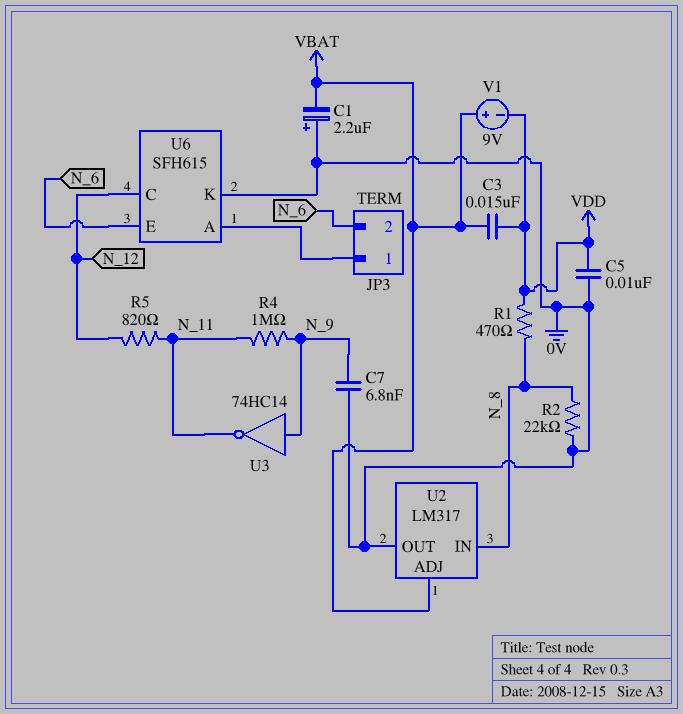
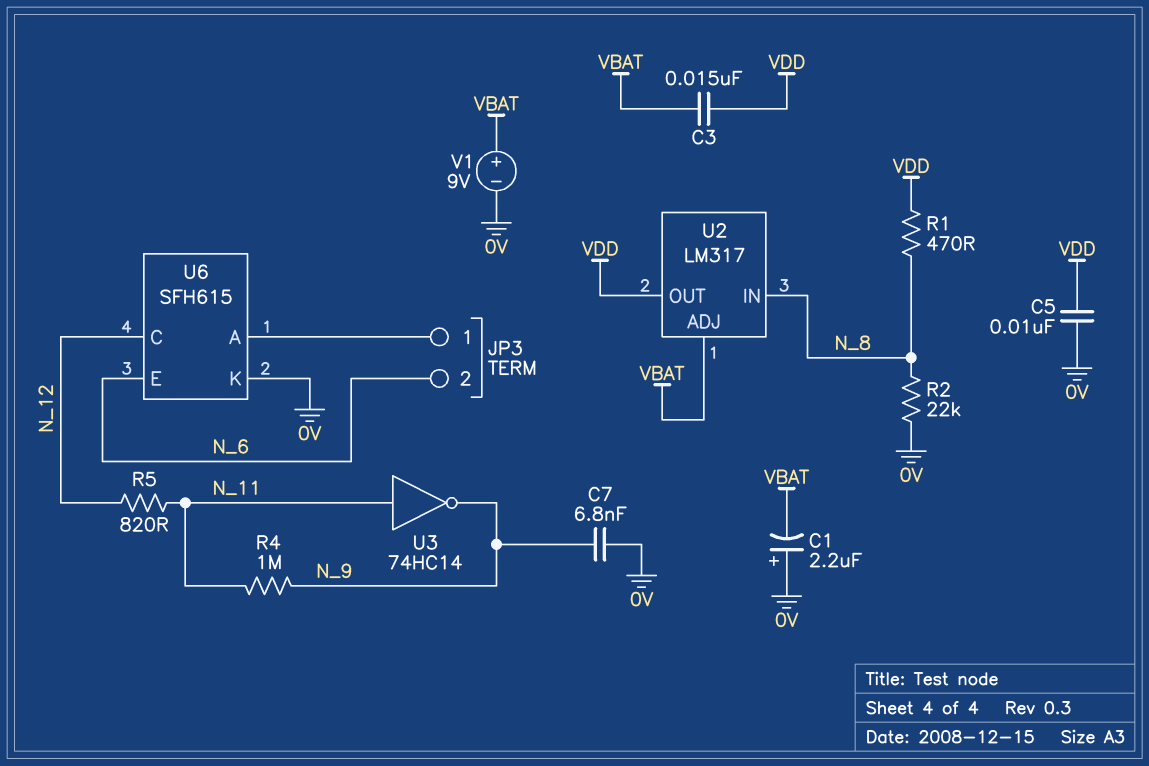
U2 pin OUT: 0V -> VDD
U3: NOT 74HC14 (in N_9, out N_11) -> NOT 74HC14 (in N_11, out N_9)
V1: 9V (plus VBAT, minus VDD) -> 9V (plus VBAT, minus 0V)

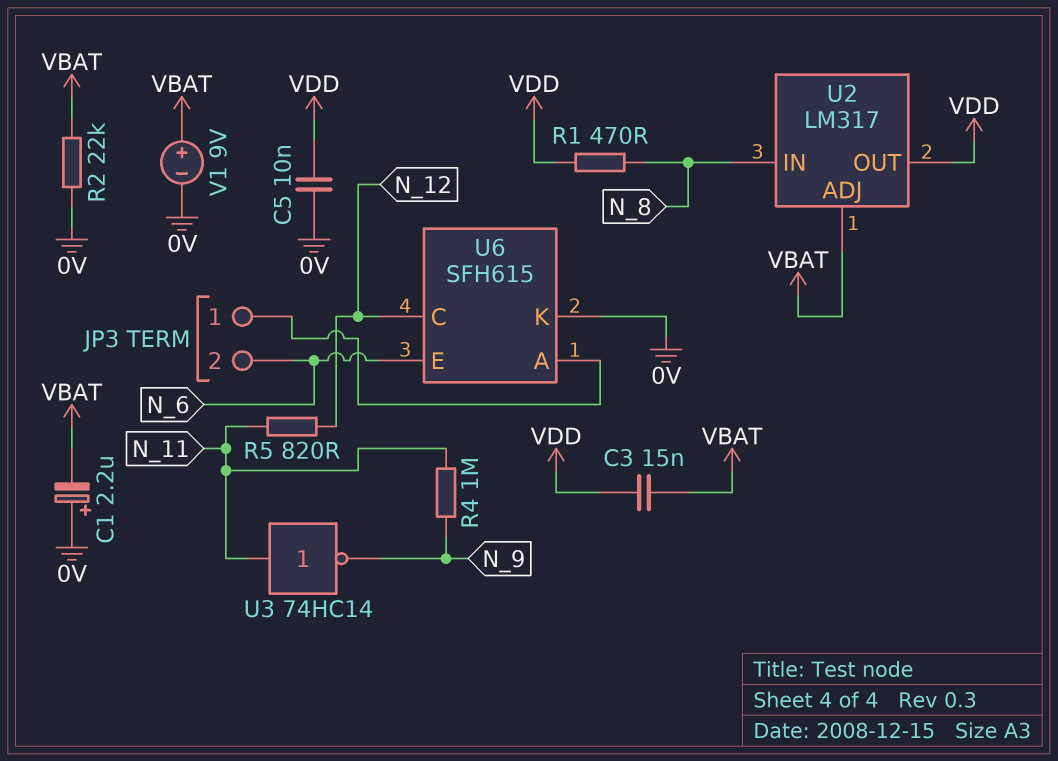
C7: 6.8nF (0V, N_9) -> none
R2: 22k (0V, N_8) -> 22k (0V, VBAT)

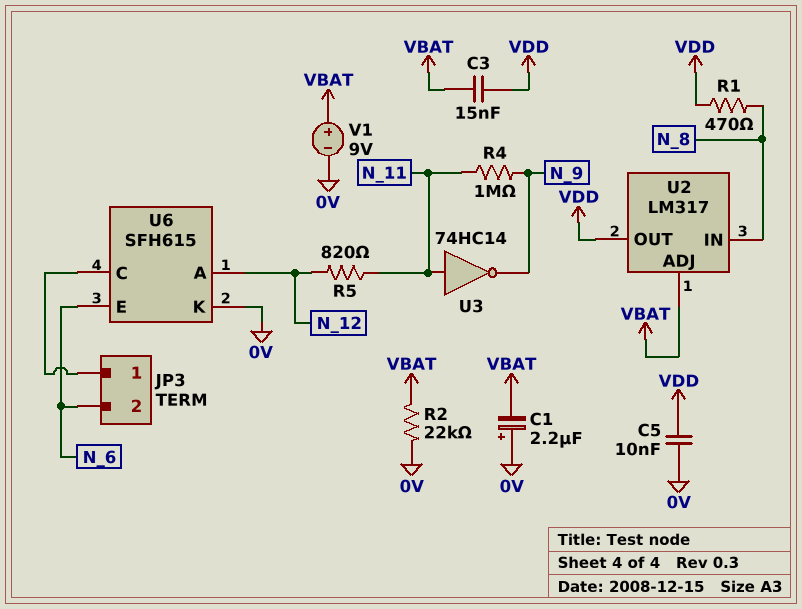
U6 pin A: JP3/1 -> N_12
U6 pin C: N_12 -> JP3/1

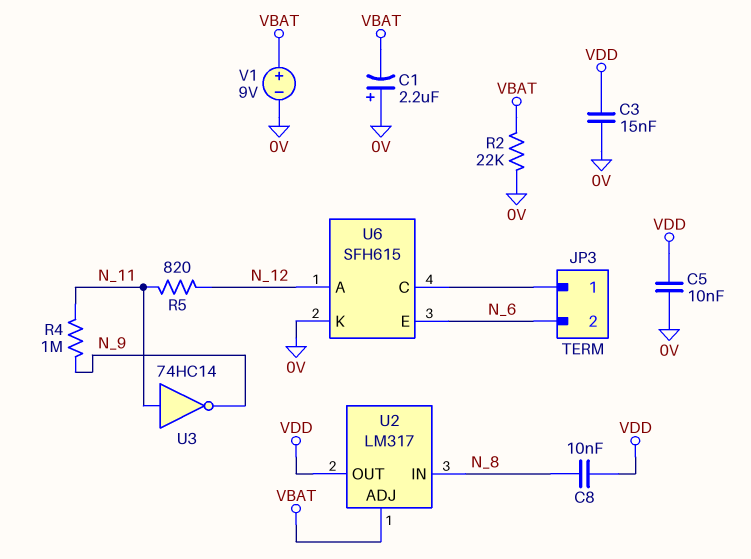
C3: 15nF (VBAT, VDD) -> 15nF (0V, VDD)
C8: none -> 10nF (N_8, VDD)
R1: 470 (N_8, VDD) -> none

